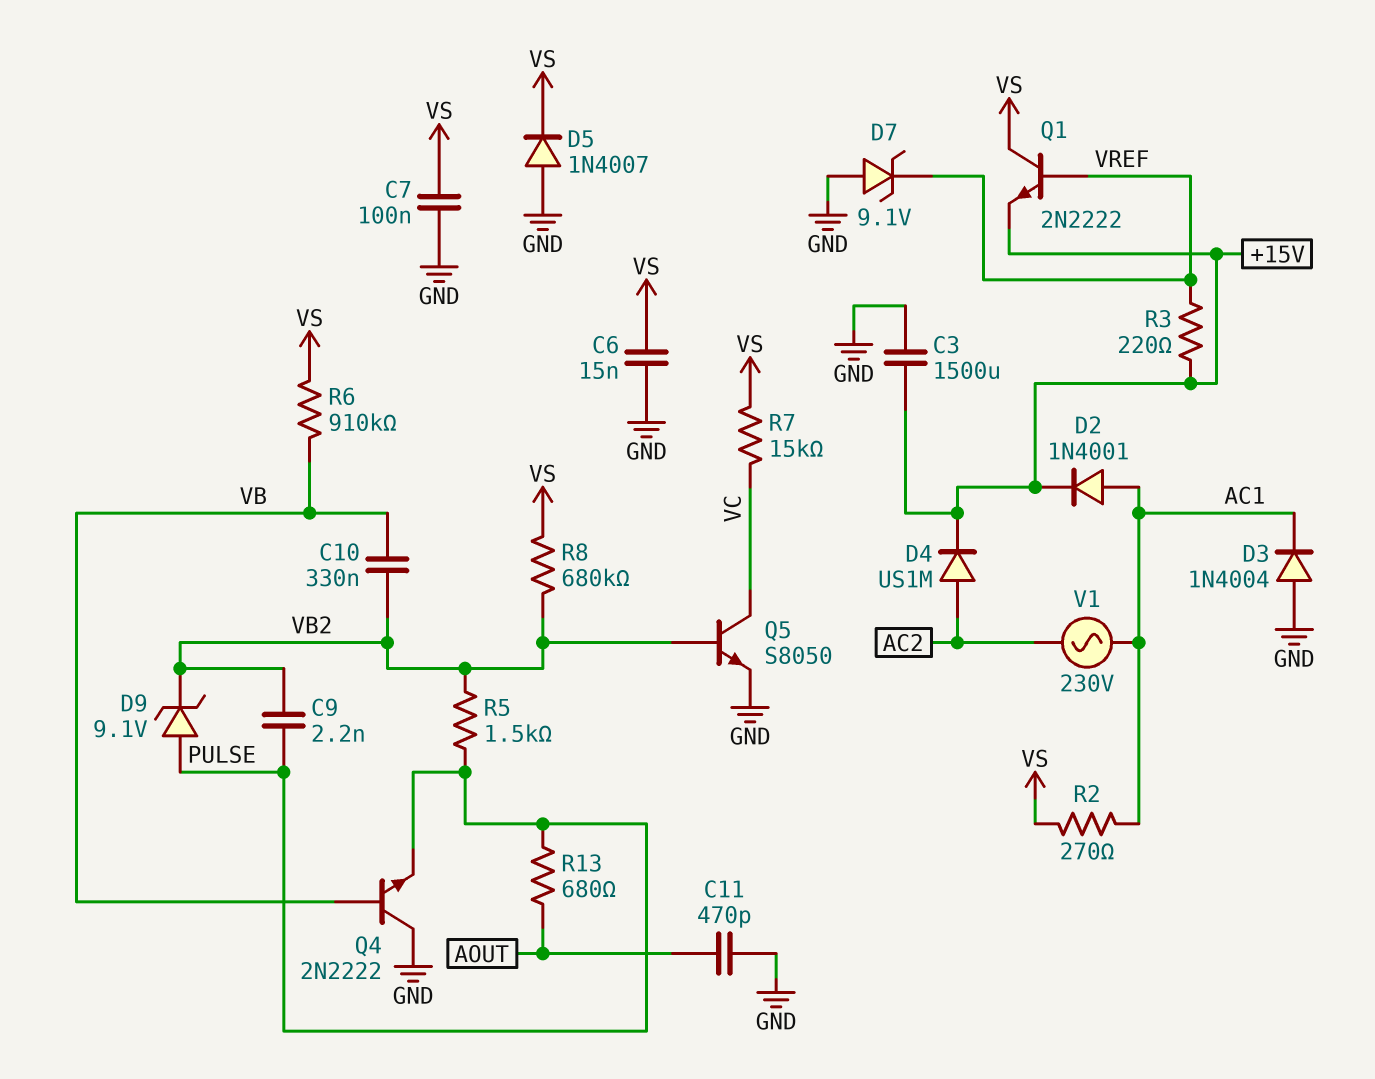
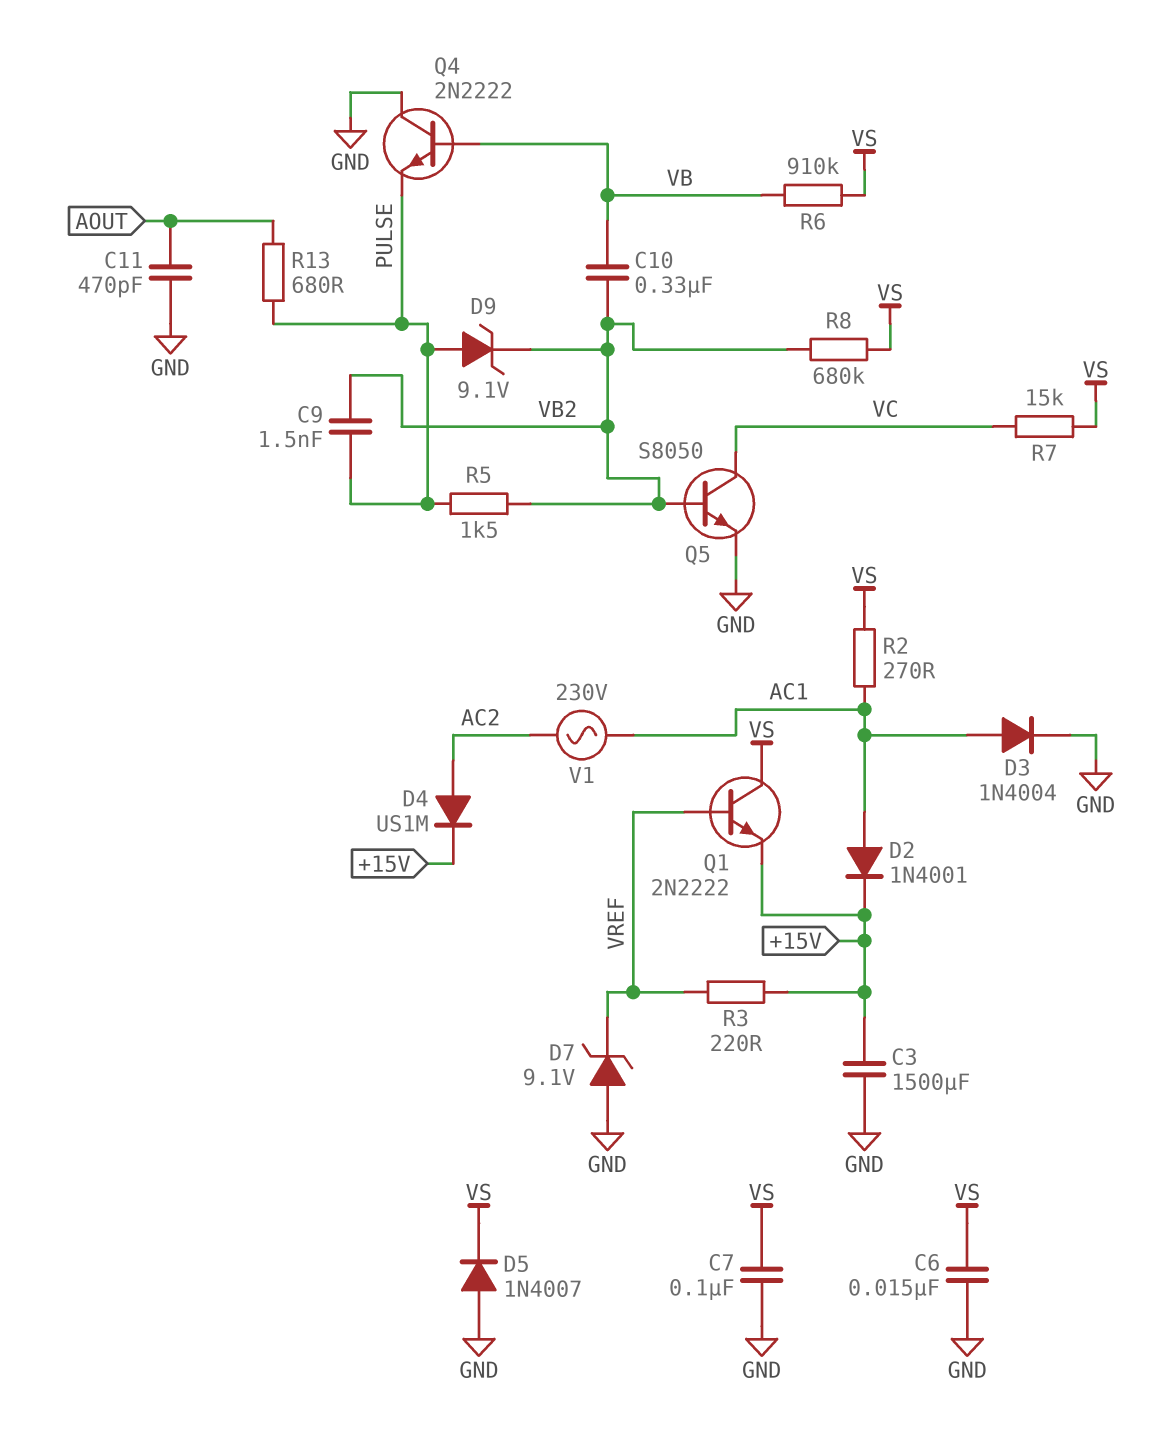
C9: 2.2nF (PULSE, VB2) -> 1.5nF (PULSE, VB2)
D3: diode 1N4004 (A GND, K AC1) -> diode 1N4004 (A AC1, K GND)

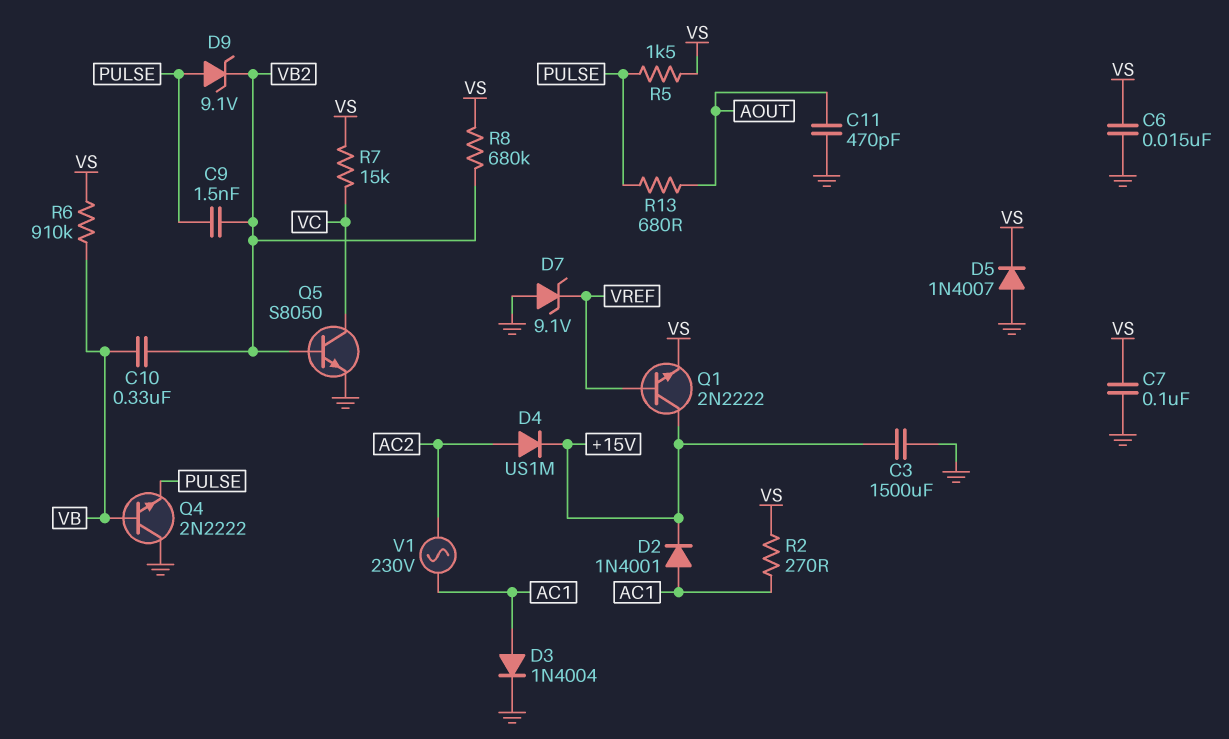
Q1: NPN 2N2222 (B VREF, C VS, E +15V) -> NPN 2N2222 (B VREF, C +15V, E VS)
R3: 220 (+15V, VREF) -> none
R5: 1.5k (PULSE, VB2) -> 1.5k (PULSE, VS)

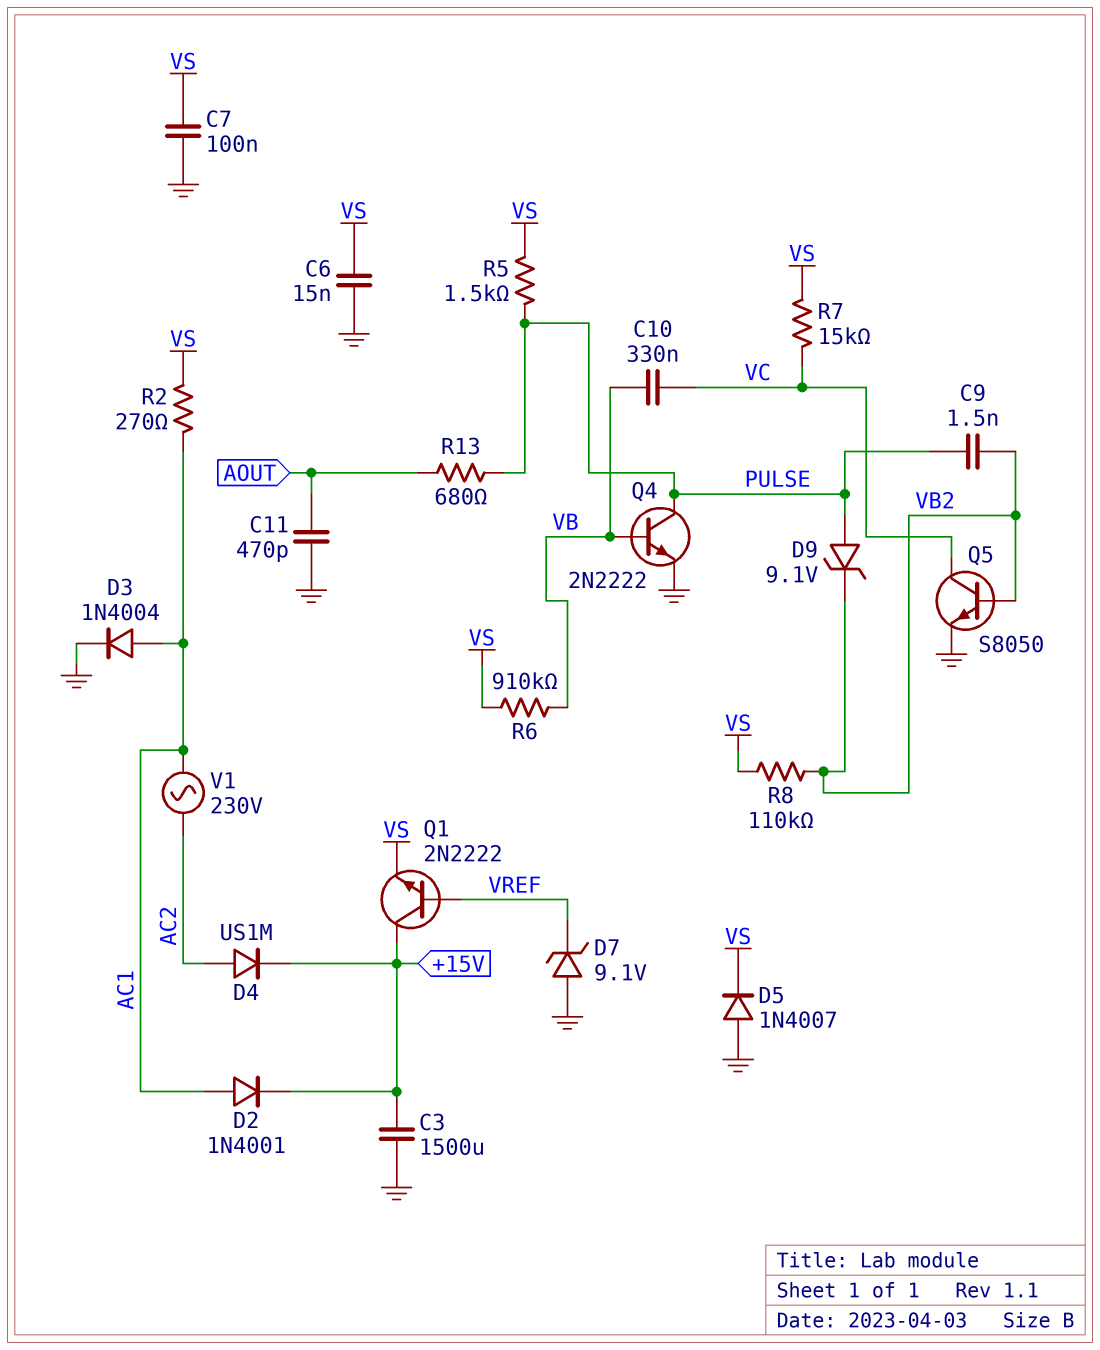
C10: 330nF (VB, VB2) -> 330nF (VB, VC)
Q4: NPN 2N2222 (B VB, C GND, E PULSE) -> NPN 2N2222 (B VB, C PULSE, E GND)
R8: 680k (VB2, VS) -> 110k (VB2, VS)

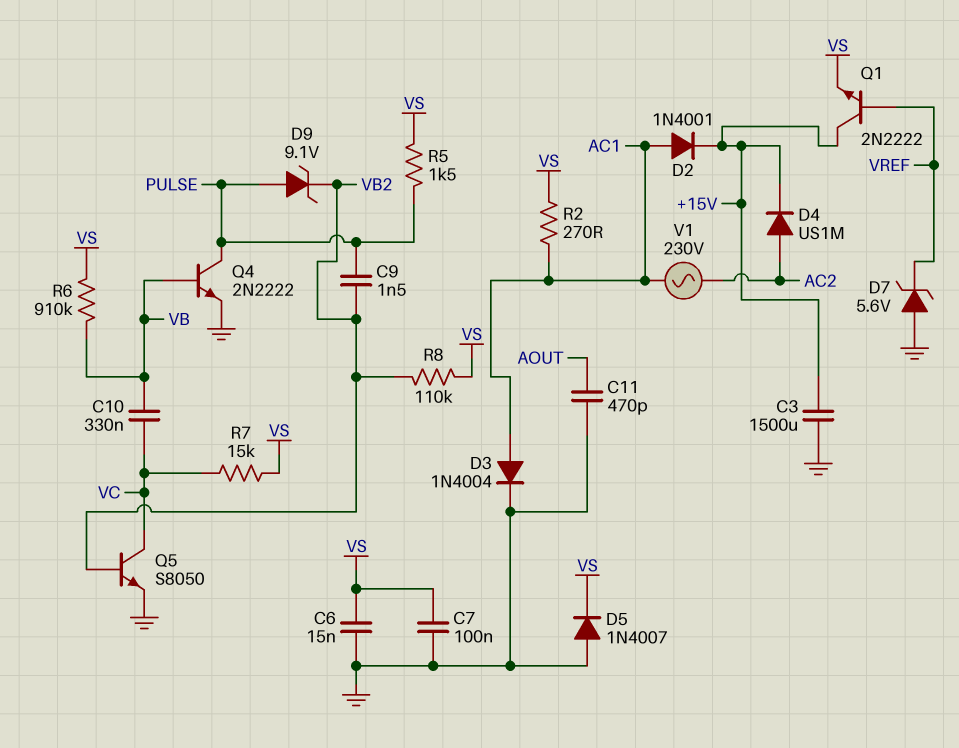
D7: zener 9.1V (A GND, K VREF) -> zener 5.6V (A GND, K VREF)
R13: 680 (AOUT, PULSE) -> none

